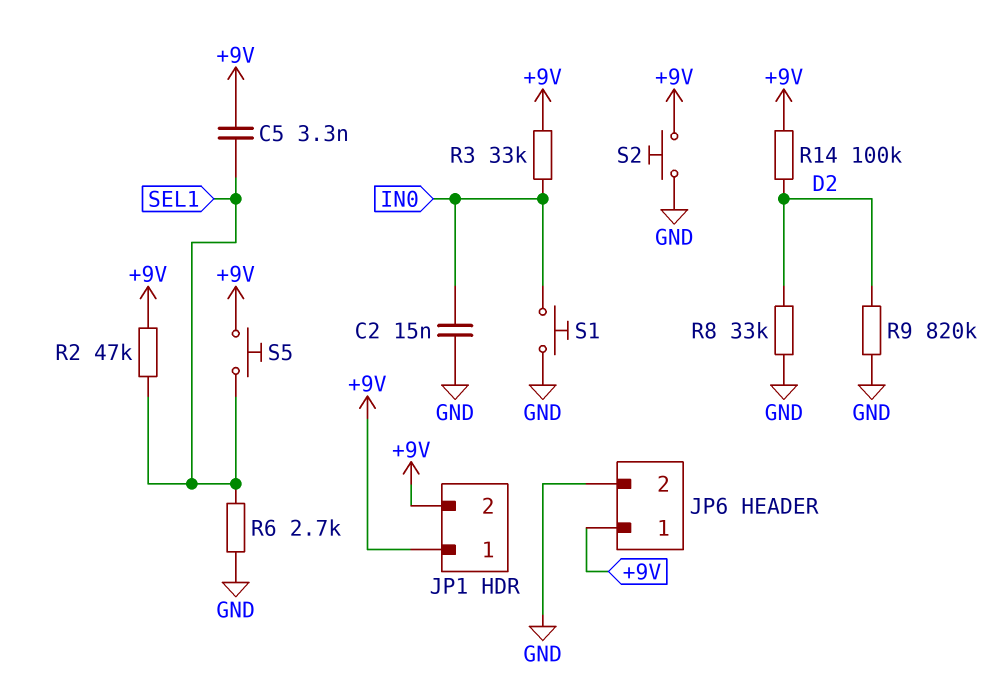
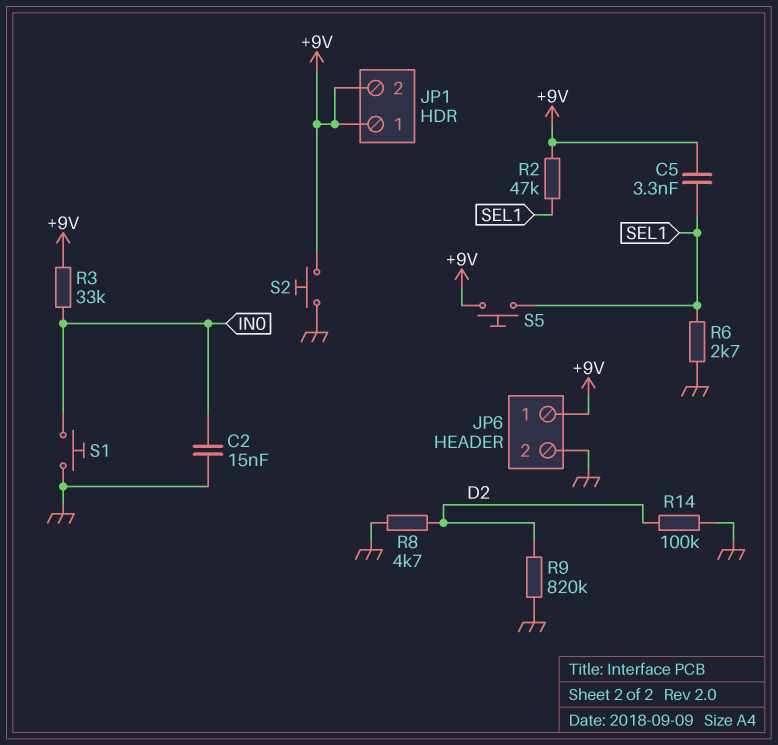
R8: 33k (D2, GND) -> 4.7k (D2, GND)
R14: 100k (+9V, D2) -> 100k (D2, GND)

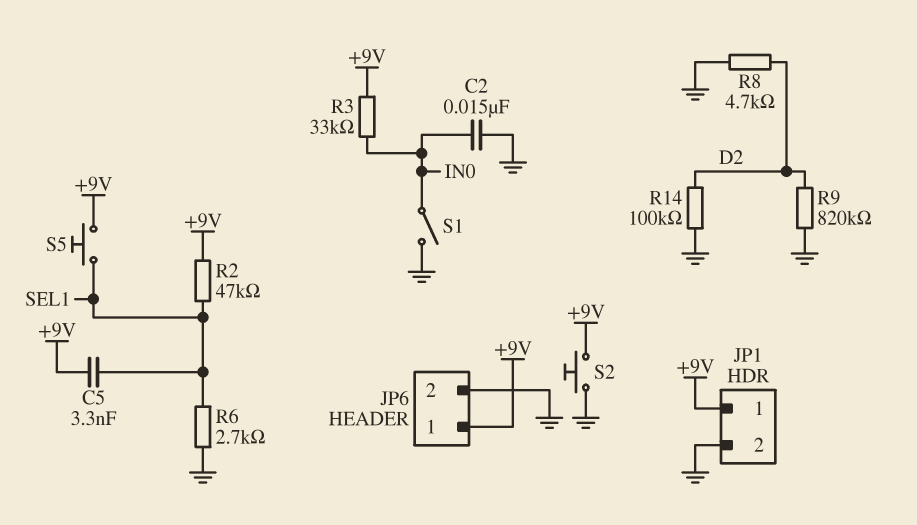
JP1 pin 2: +9V -> GND
S1: button (GND, IN0) -> switch (GND, IN0)

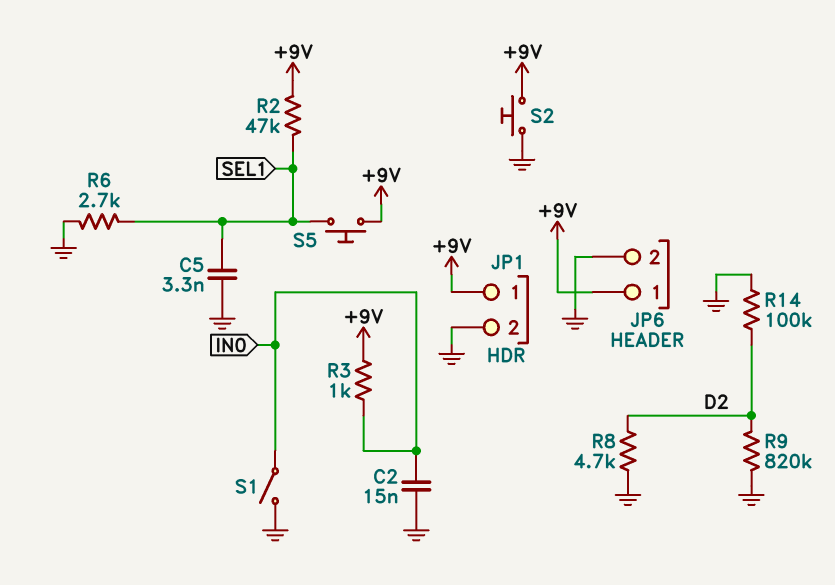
C5: 3.3nF (+9V, SEL1) -> 3.3nF (GND, SEL1)
R3: 33k (+9V, IN0) -> 1k (+9V, IN0)

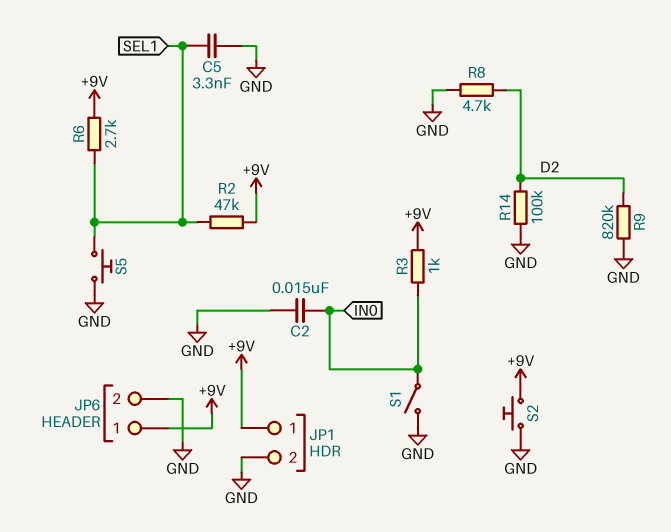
R6: 2.7k (GND, SEL1) -> 2.7k (+9V, SEL1)
S5: button (+9V, SEL1) -> button (GND, SEL1)

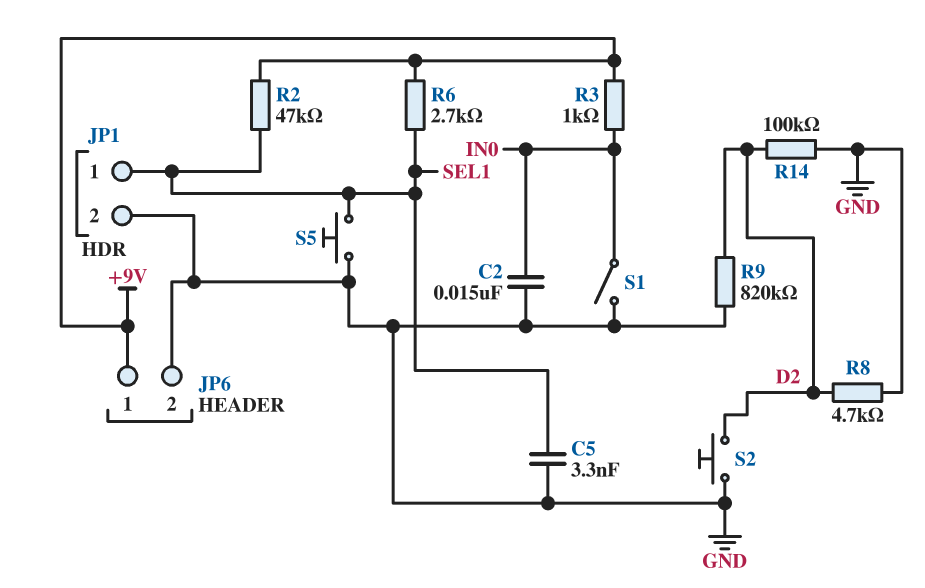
JP1 pin 1: +9V -> SEL1
S2: button (+9V, GND) -> button (D2, GND)

